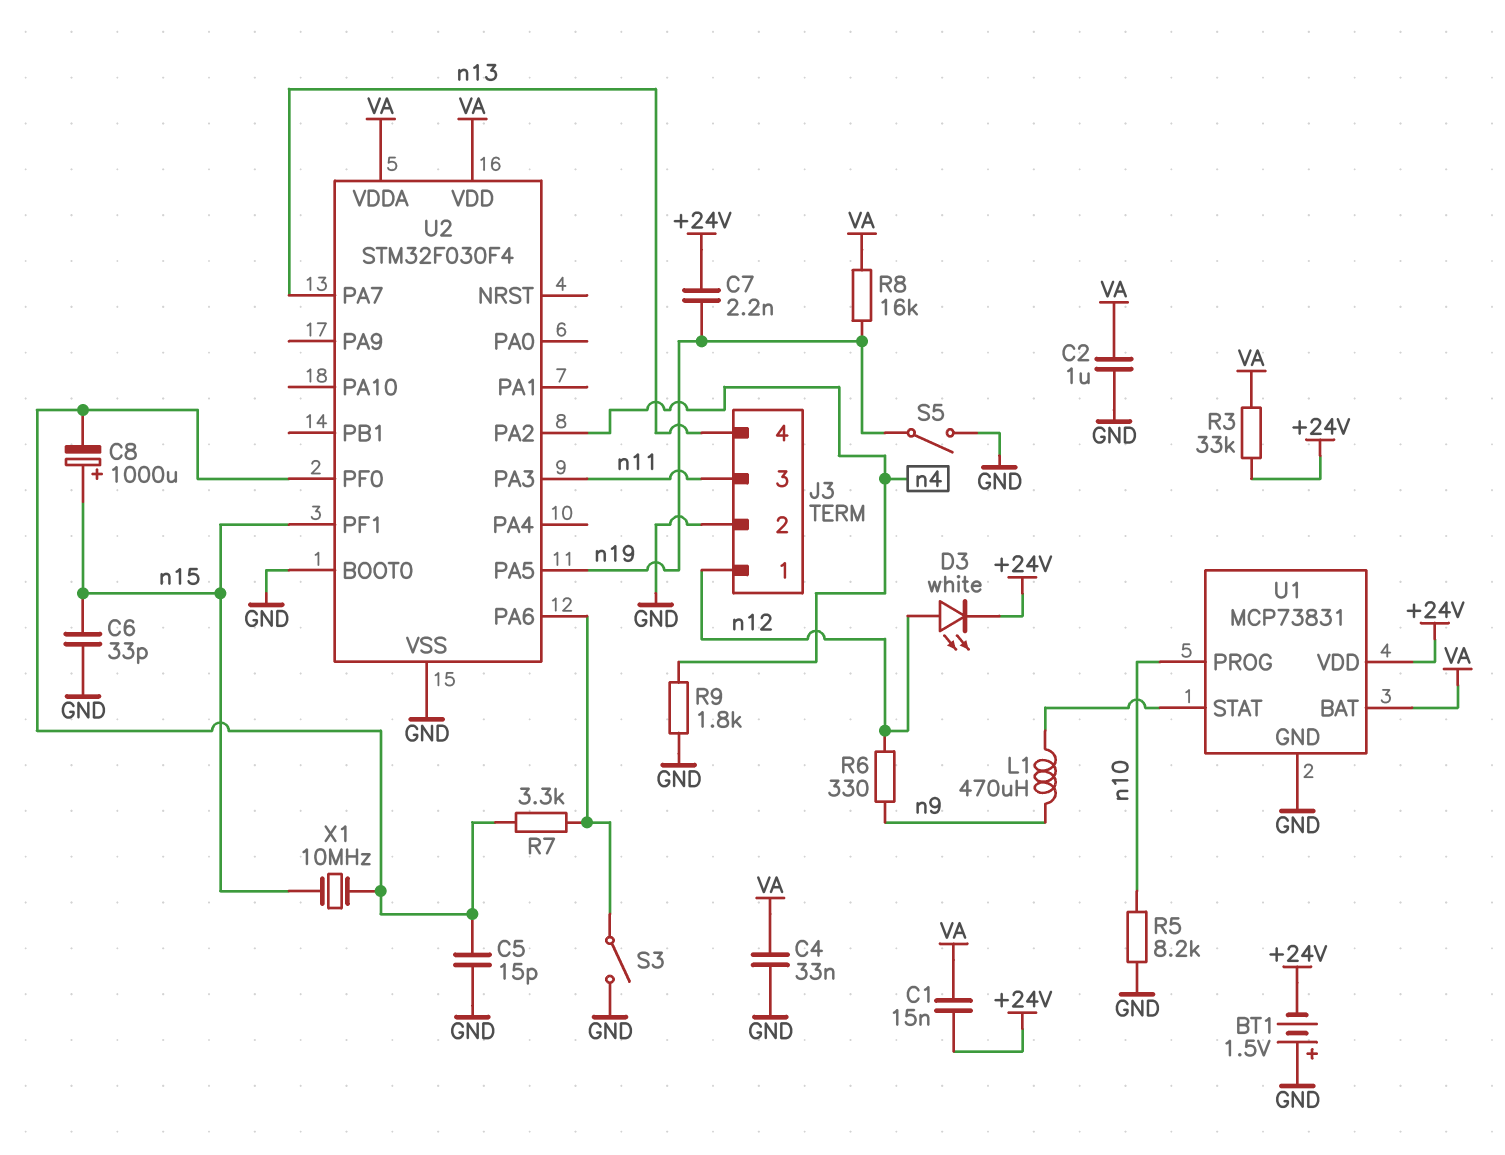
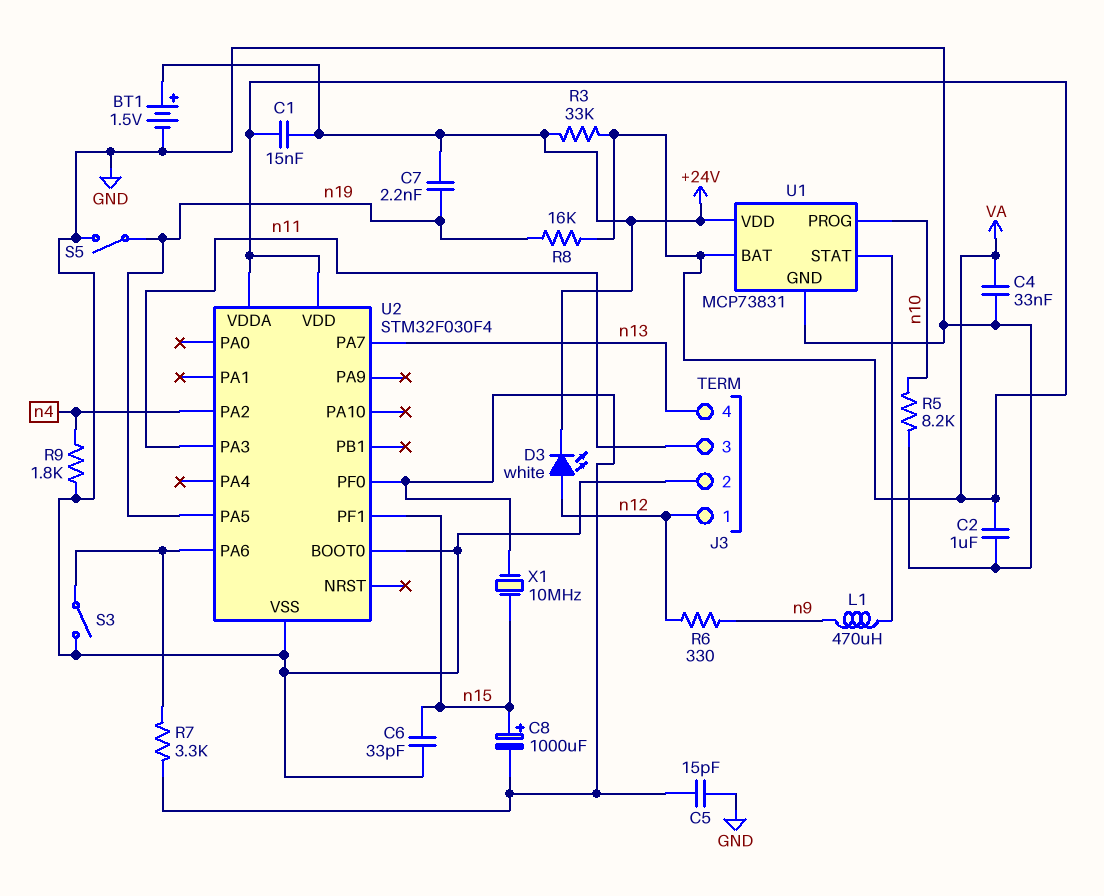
BT1: 1.5V (plus GND, minus +24V) -> 1.5V (plus +24V, minus GND)

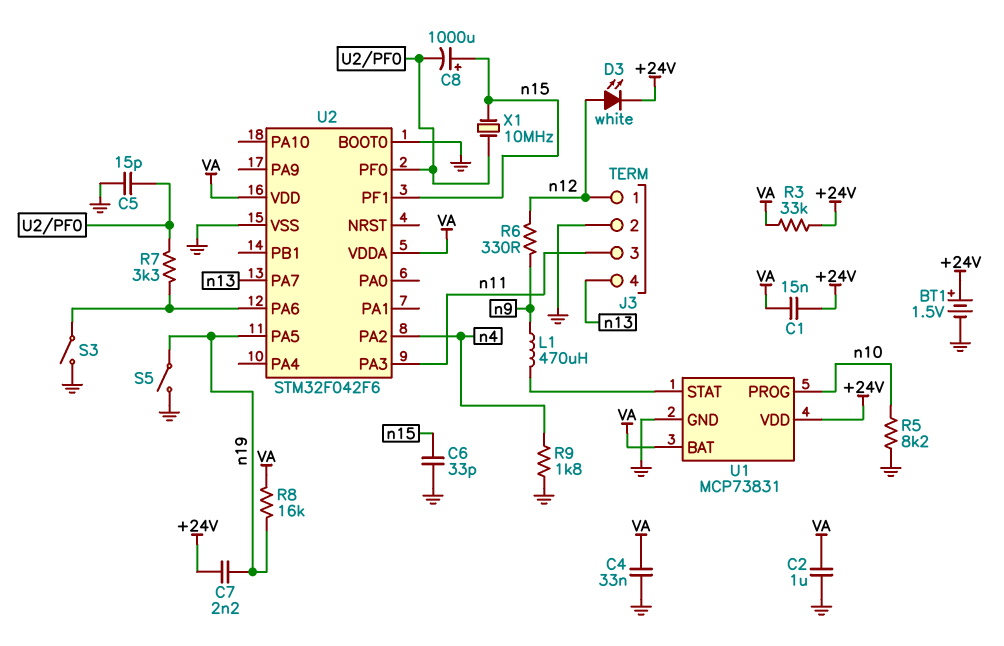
U2: STM32F030F4 -> STM32F042F6

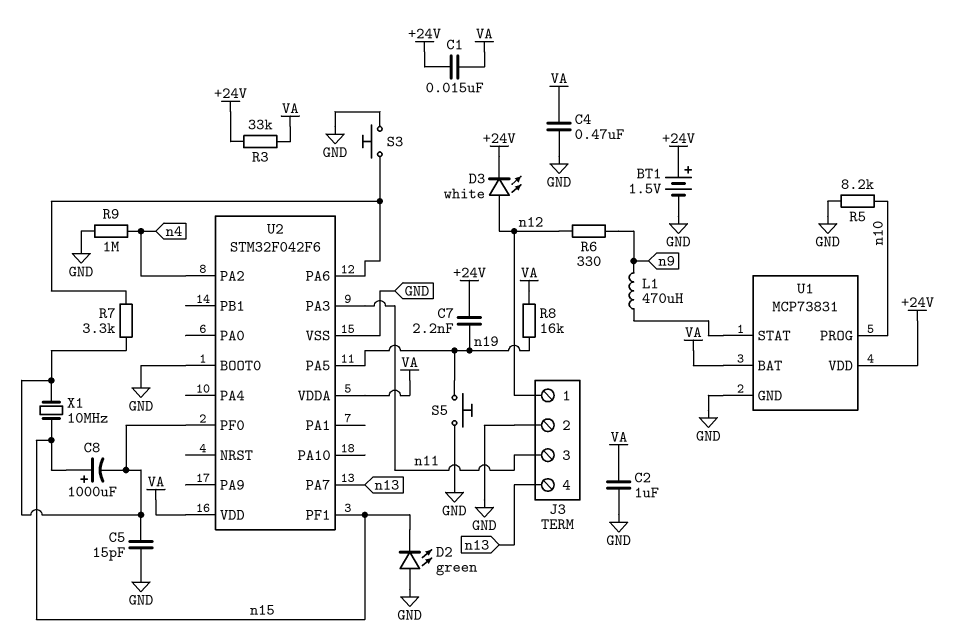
C4: 33nF (GND, VA) -> 470nF (GND, VA)
C6: 33pF (GND, n15) -> none
D2: none -> LED green (A GND, K n15)
R9: 1.8k (GND, n4) -> 1M (GND, n4)
S3: switch (GND, U2/PA6) -> button (GND, U2/PA6)
S5: switch (GND, n19) -> button (GND, n19)

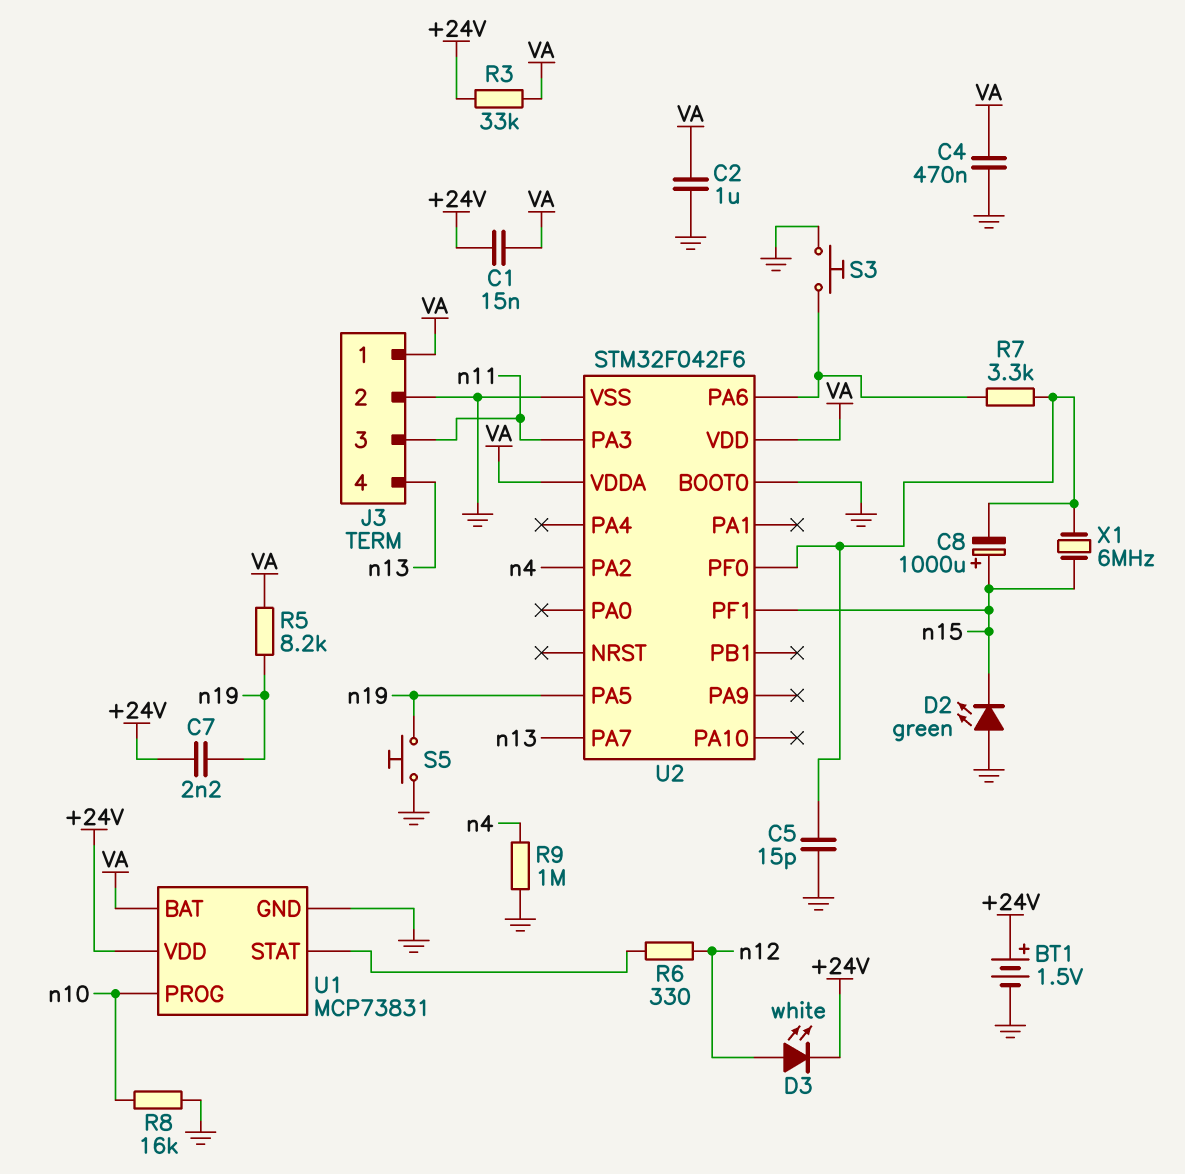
J3 pin 1: n12 -> VA
L1: 470uH (U1/STAT, n9) -> none
R5: 8.2k (GND, n10) -> 8.2k (VA, n19)
R6: 330 (n9, n12) -> 330 (U1/STAT, n12)
R8: 16k (VA, n19) -> 16k (GND, n10)
X1: 10MHz (U2/PF0, n15) -> 6MHz (U2/PF0, n15)

